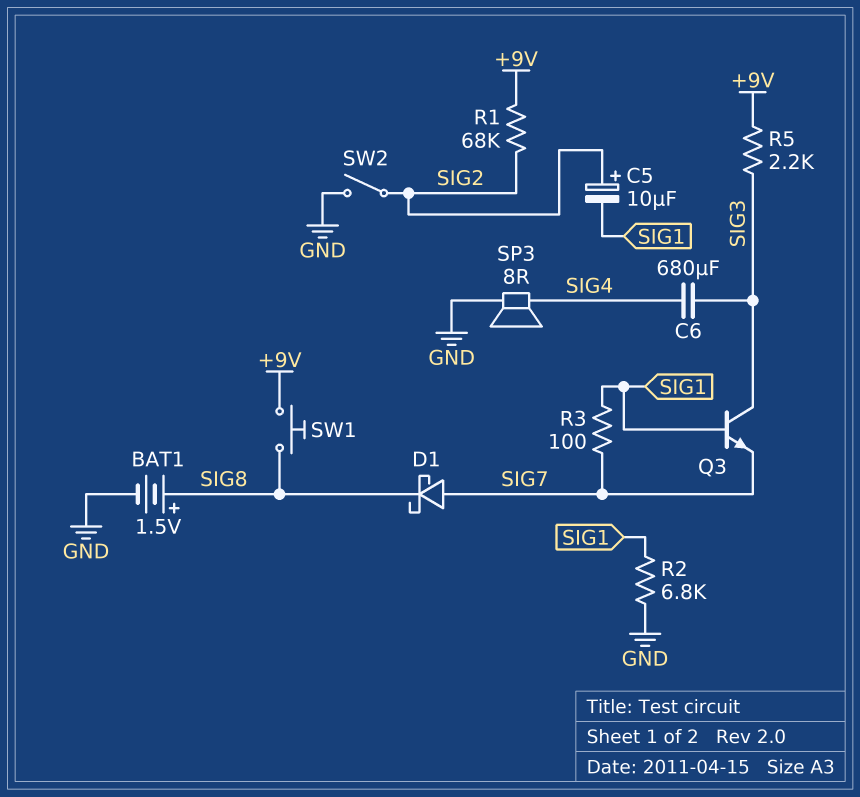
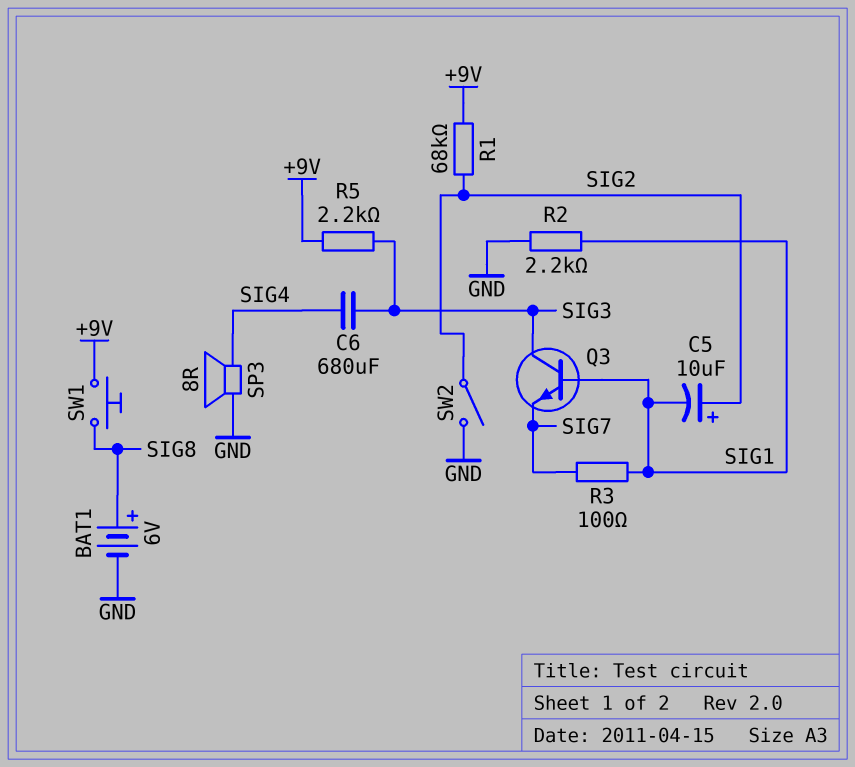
BAT1: 1.5V (plus SIG8, minus GND) -> 6V (plus SIG8, minus GND)
D1: schottky (A SIG7, K SIG8) -> none
R2: 6.8k (GND, SIG1) -> 2.2k (GND, SIG1)

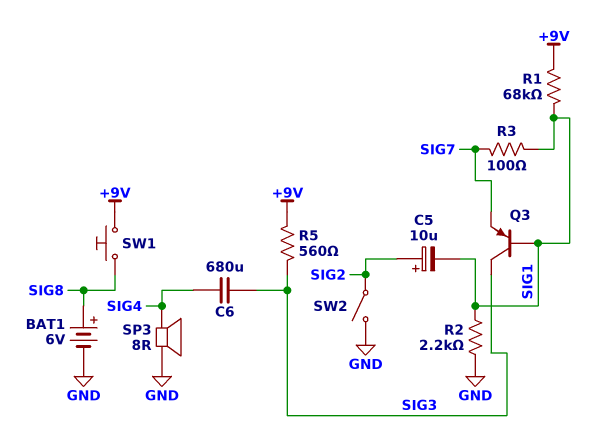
Q3: NPN (B SIG1, C SIG3, E SIG7) -> PNP (B SIG1, C SIG3, E SIG7)
R1: 68k (+9V, SIG2) -> 68k (+9V, SIG1)
R5: 2.2k (+9V, SIG3) -> 560 (+9V, SIG3)

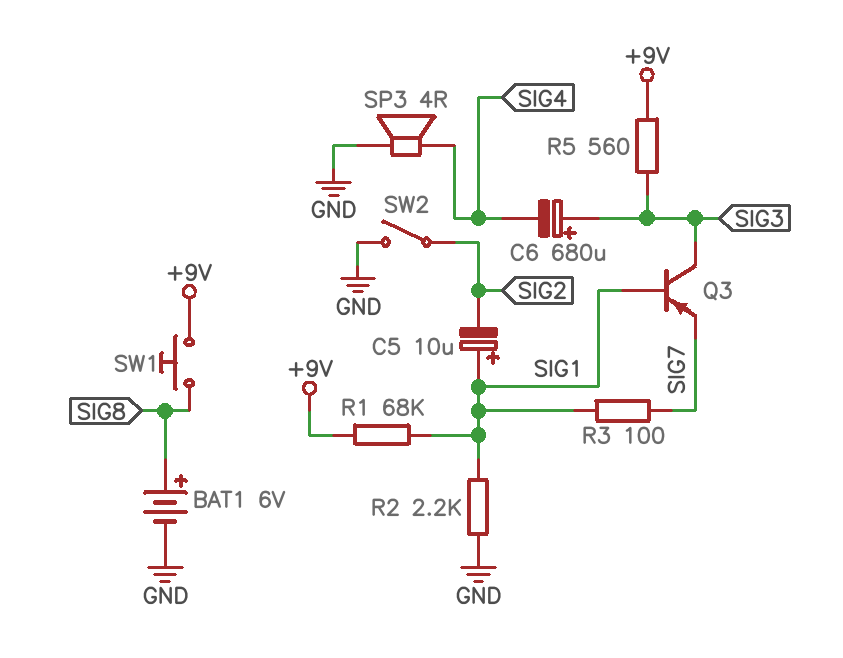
C5: 10uF (plus SIG2, minus SIG1) -> 10uF (plus SIG1, minus SIG2)
C6: 680uF (SIG3, SIG4) -> 680uF (plus SIG3, minus SIG4)
SP3: speaker 8R (GND, SIG4) -> speaker 4R (GND, SIG4)

